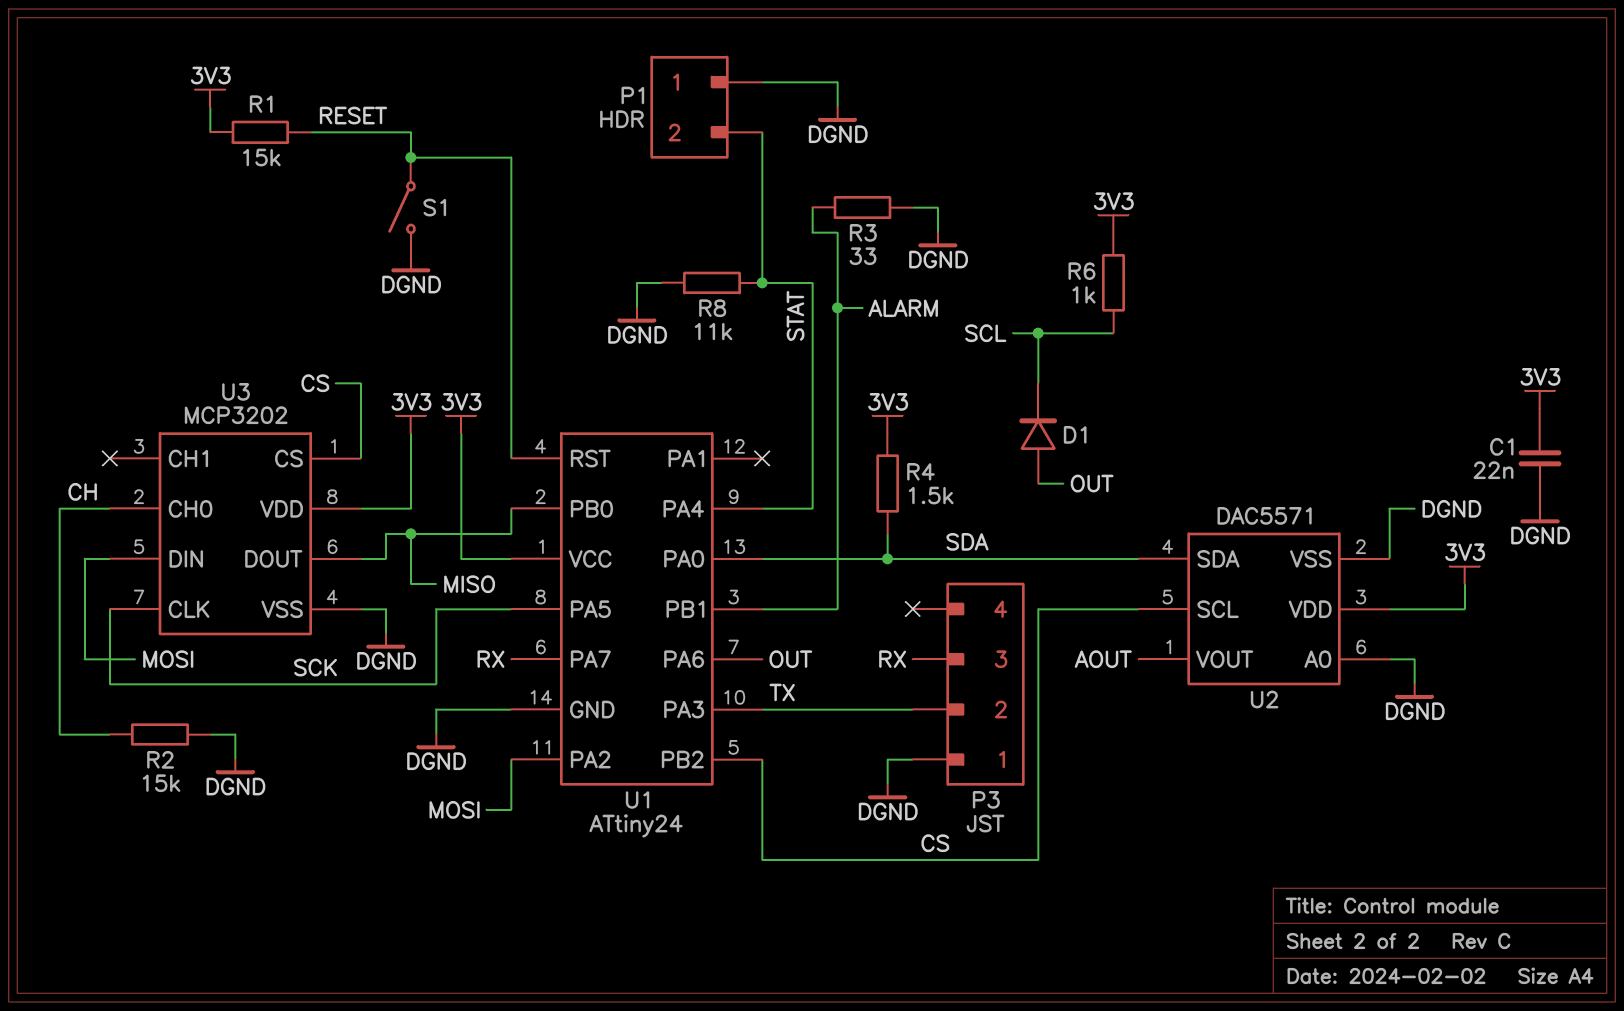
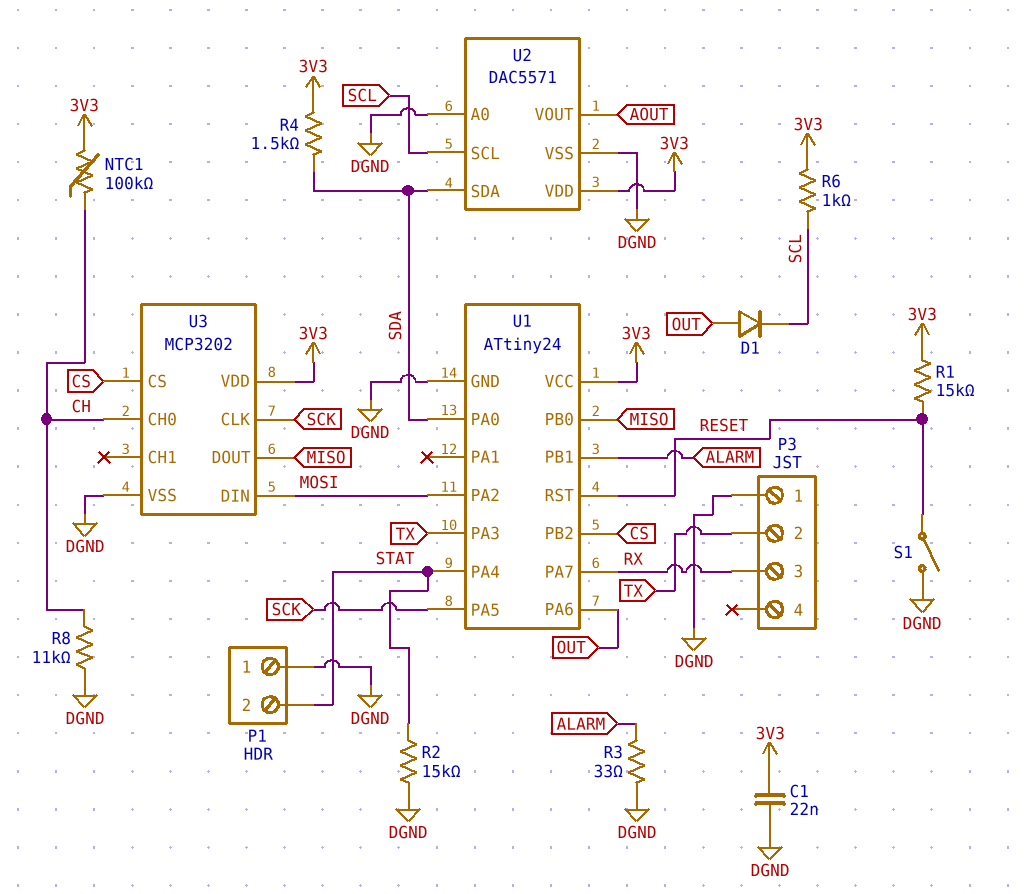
NTC1: none -> 100k (3V3, CH)
R2: 15k (CH, DGND) -> 15k (DGND, STAT)
R8: 11k (DGND, STAT) -> 11k (CH, DGND)
U2 pin SCL: CS -> SCL

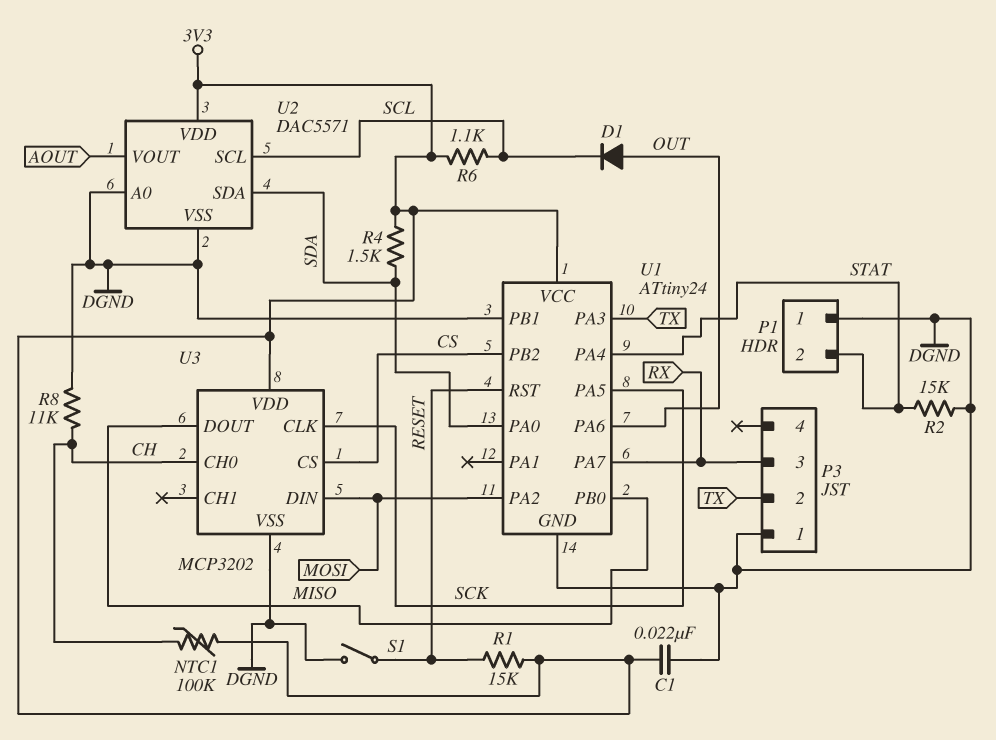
R3: 33 (ALARM, DGND) -> none
R6: 1k (3V3, SCL) -> 1.1k (3V3, SCL)
U1 pin PB1: ALARM -> DGND

